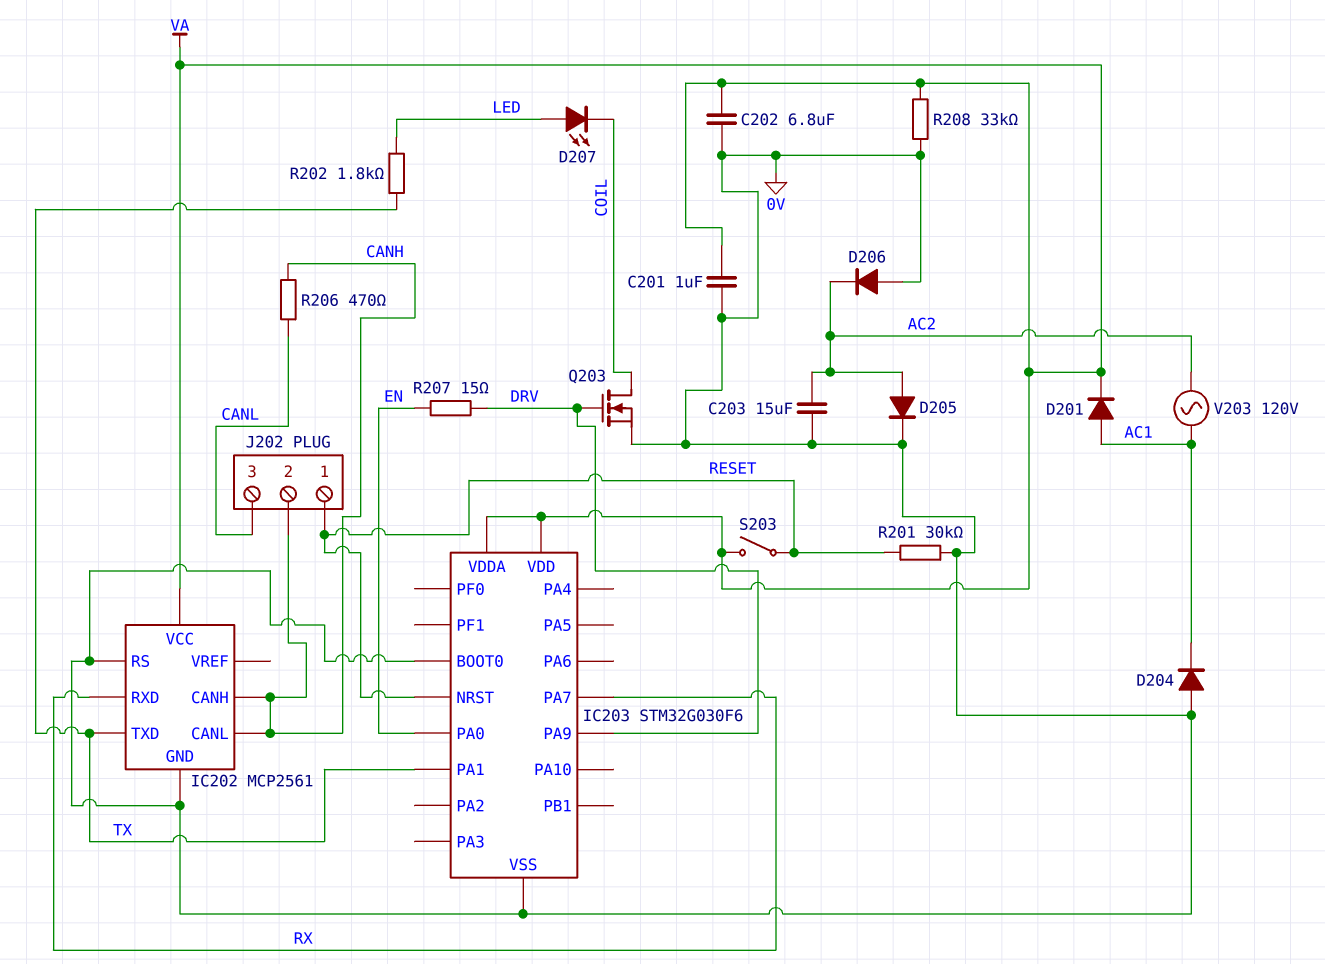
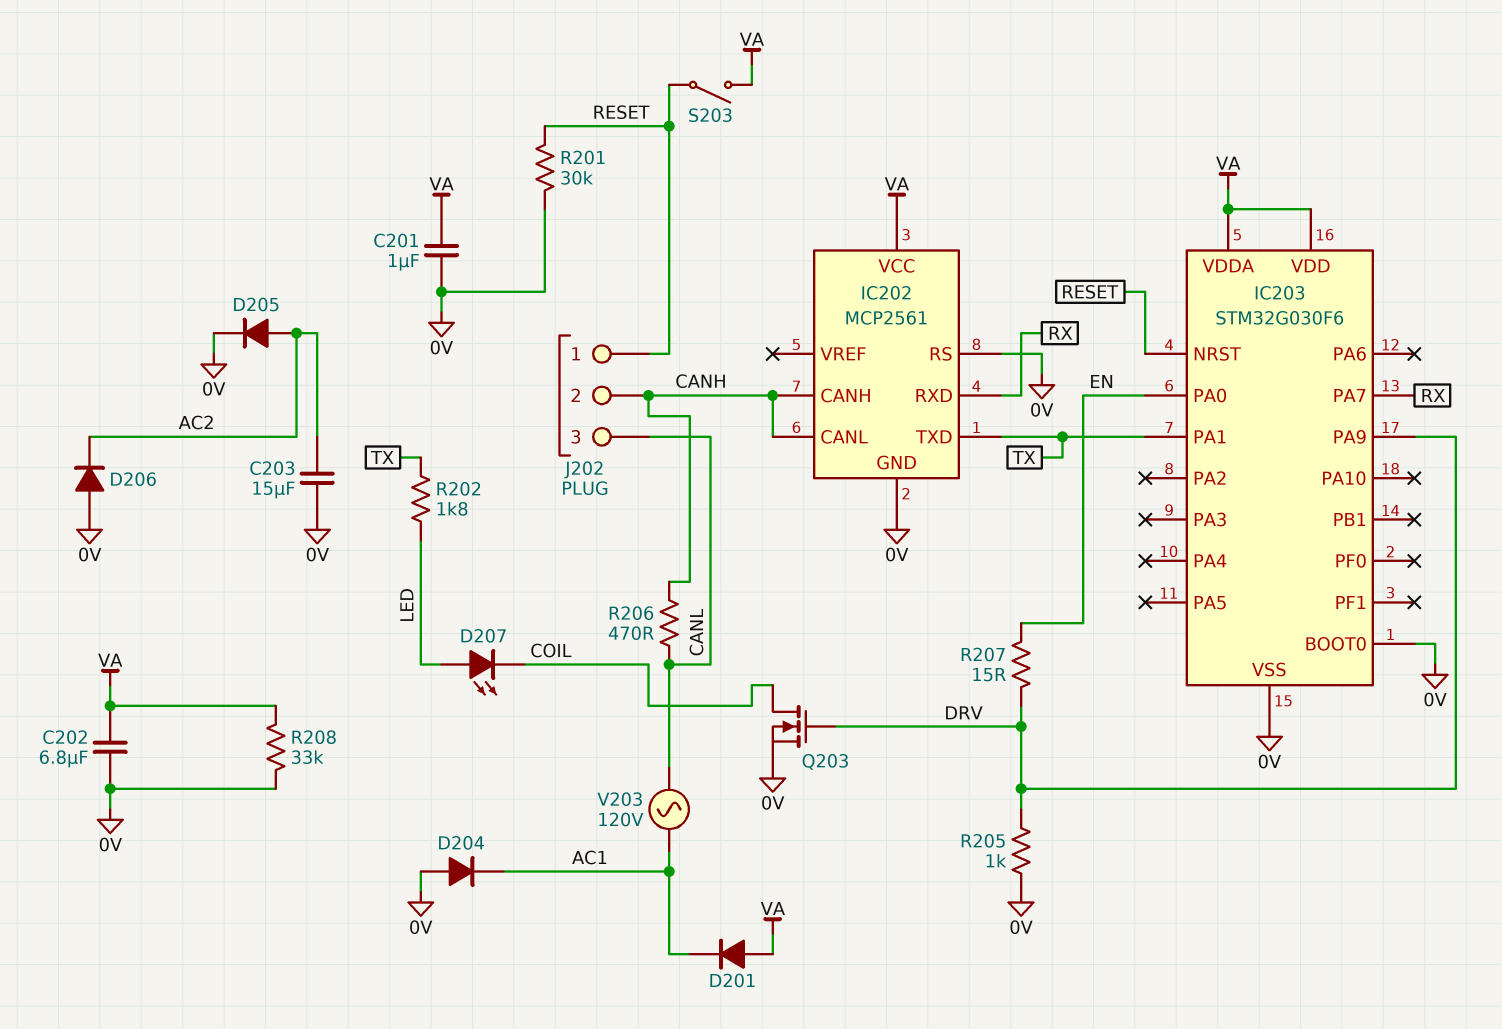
D201: diode (A AC1, K VA) -> diode (A VA, K AC1)
R205: none -> 1k (0V, DRV)
V203: AC 120V (AC1, AC2) -> AC 120V (AC1, CANL)

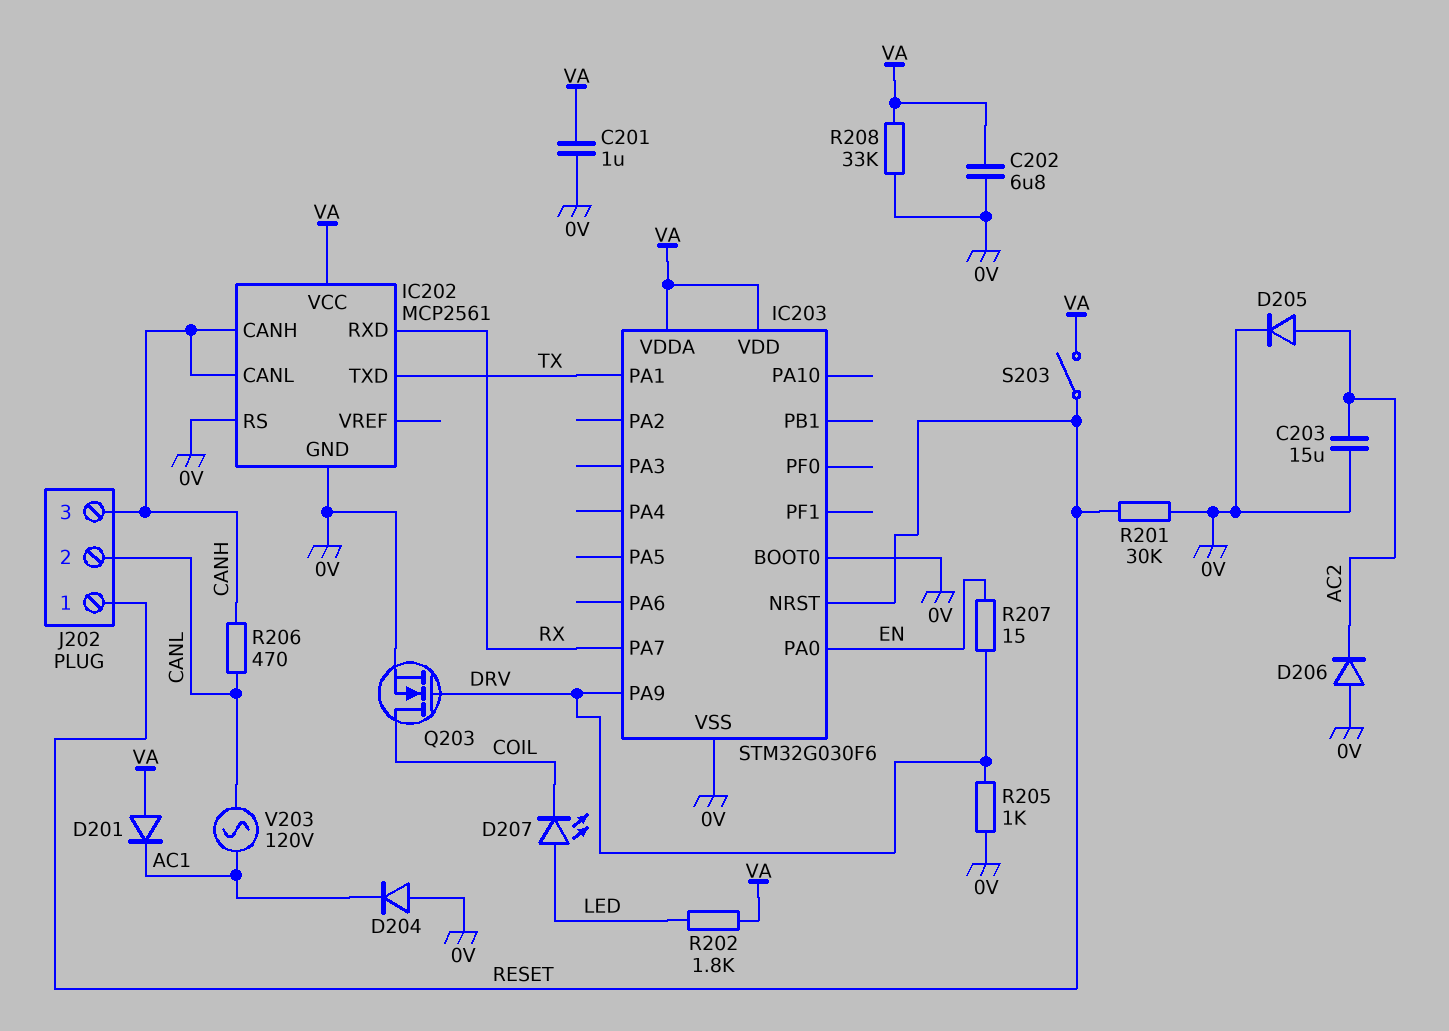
J202 pin 2: CANH -> CANL
J202 pin 3: CANL -> CANH
R202: 1.8k (LED, TX) -> 1.8k (LED, VA)

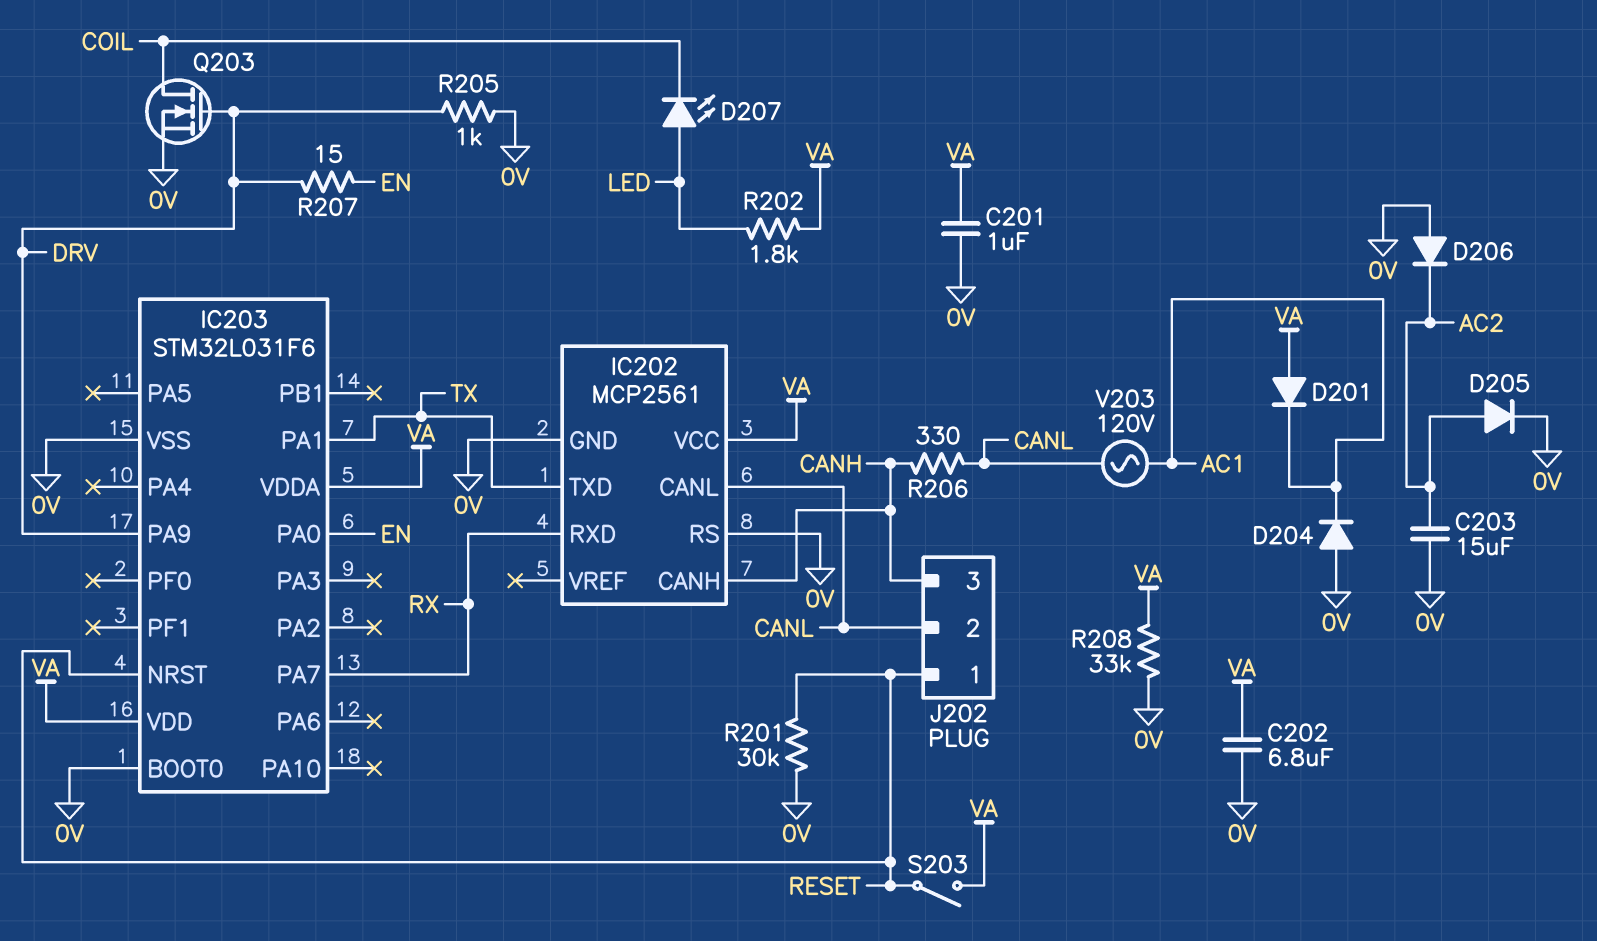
IC202 pin CANL: CANH -> CANL
IC203: STM32G030F6 -> STM32L031F6
R206: 470 (CANH, CANL) -> 330 (CANH, CANL)

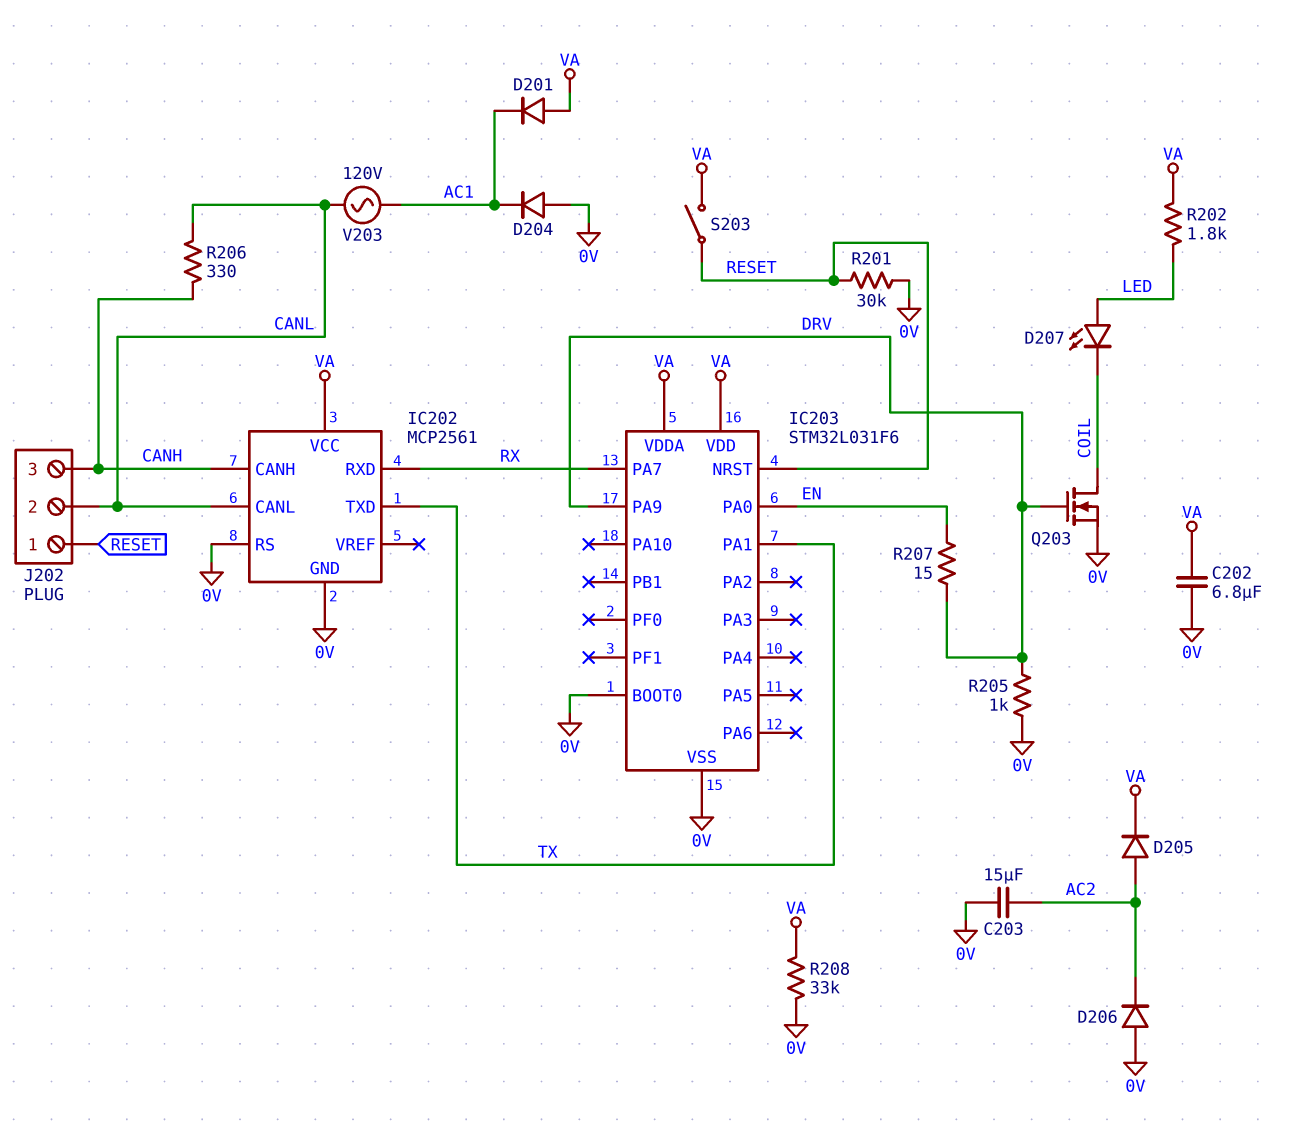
C201: 1uF (0V, VA) -> none
D205: diode (A AC2, K 0V) -> diode (A AC2, K VA)

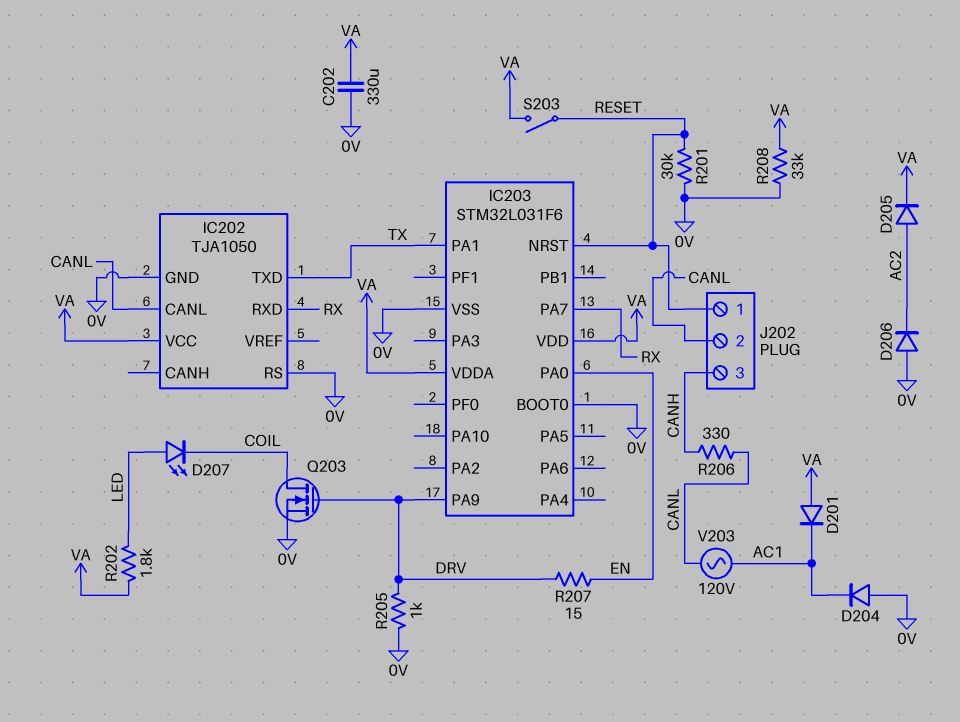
C202: 6.8uF (0V, VA) -> 330uF (0V, VA)
C203: 15uF (0V, AC2) -> none
IC202: MCP2561 -> TJA1050
IC202 pin CANH: CANH -> none

